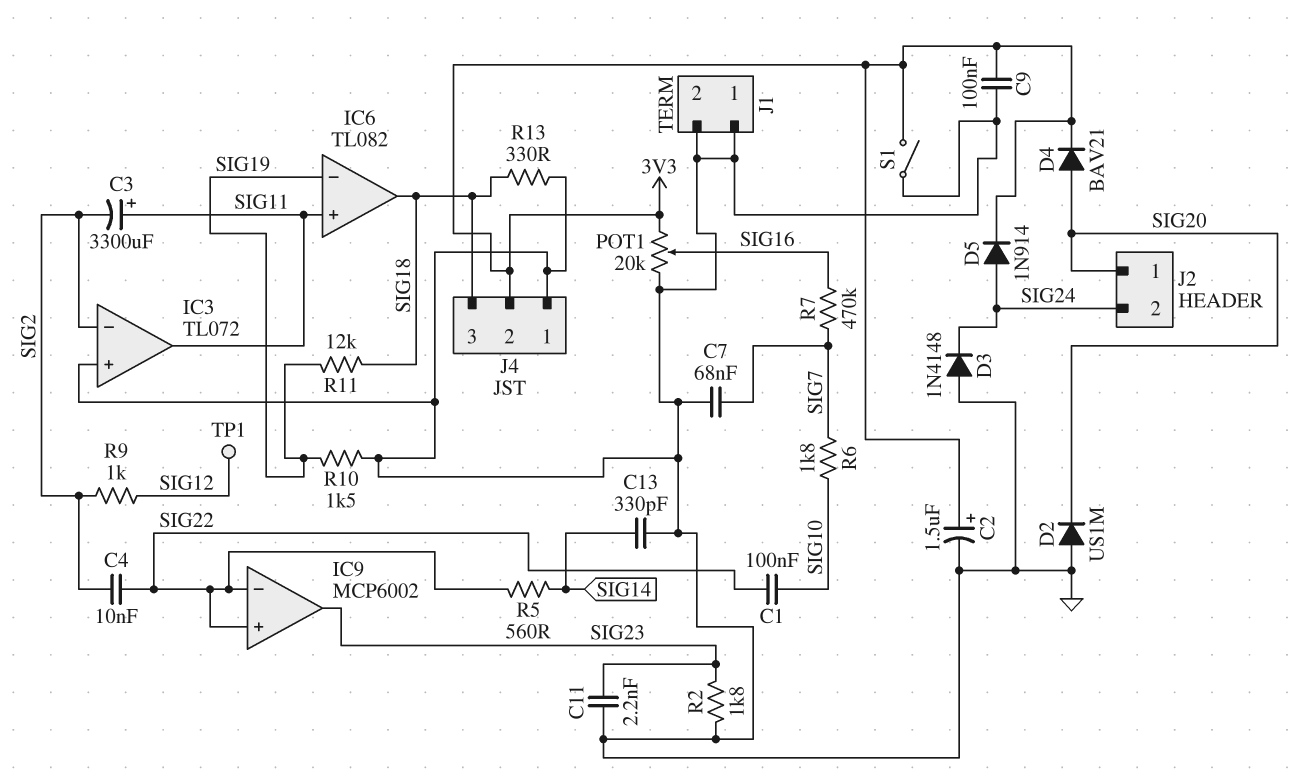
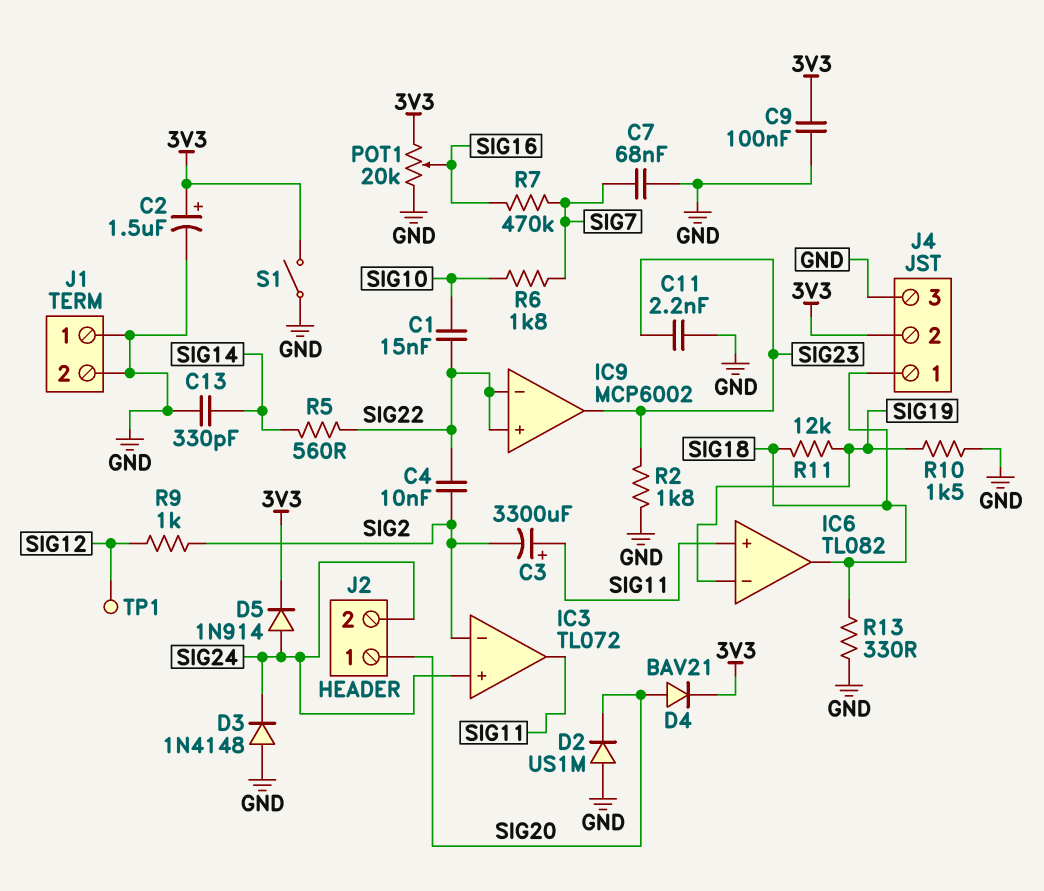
C1: 100nF (SIG10, SIG22) -> 15nF (SIG10, SIG22)
IC3 pin in+: GND -> SIG24
J4 pin 1: GND -> SIG18
J4 pin 3: SIG18 -> GND

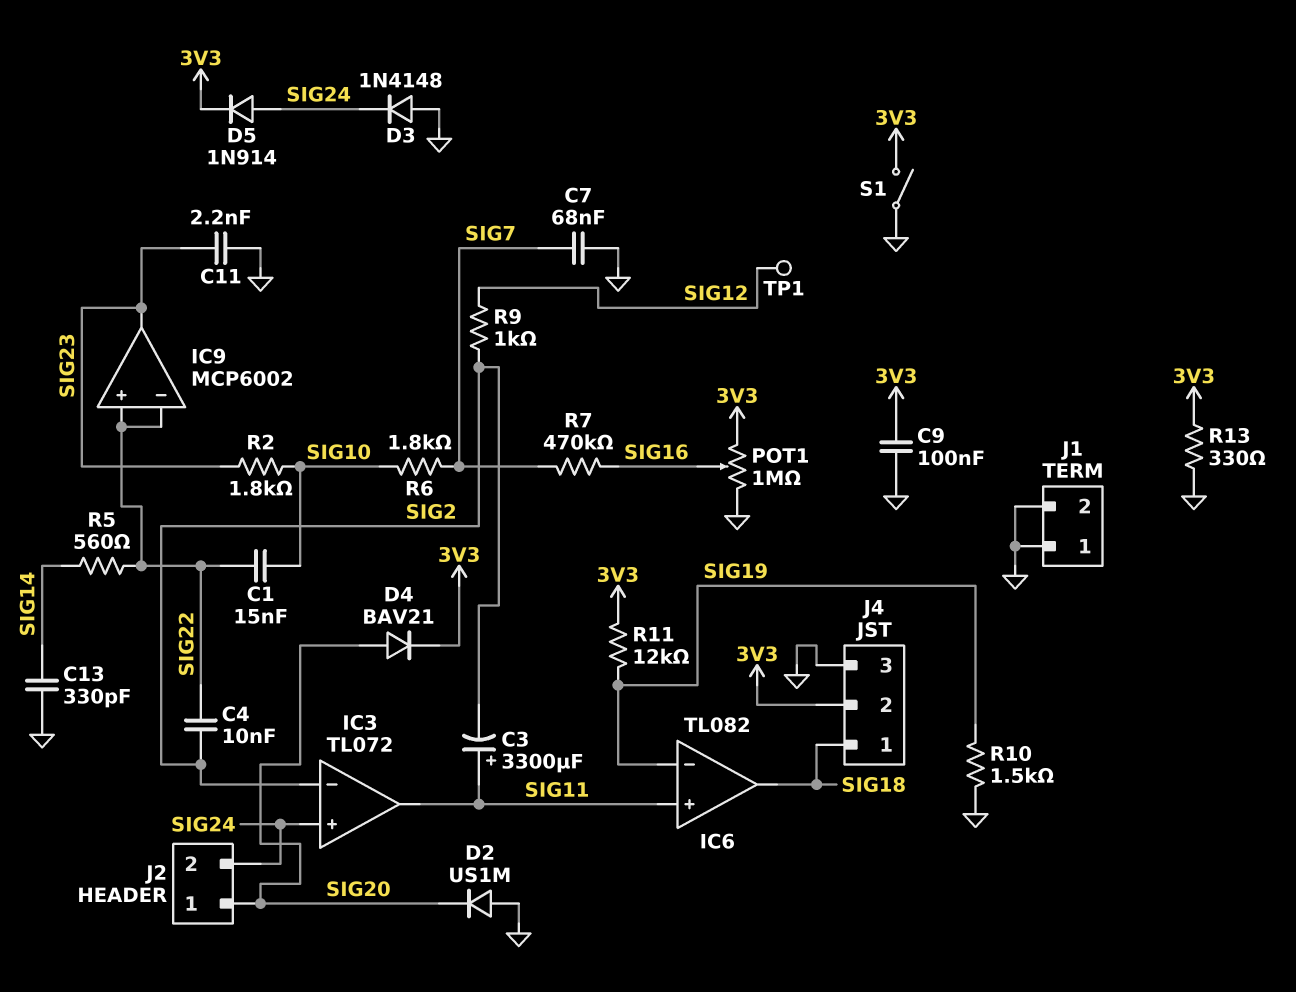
C2: 1.5uF (plus 3V3, minus GND) -> none
POT1: 20k (3V3, GND, wiper SIG16) -> 1M (3V3, GND, wiper SIG16)
R2: 1.8k (GND, SIG23) -> 1.8k (SIG10, SIG23)
R11: 12k (SIG18, SIG19) -> 12k (3V3, SIG19)
R13: 330 (GND, SIG18) -> 330 (3V3, GND)

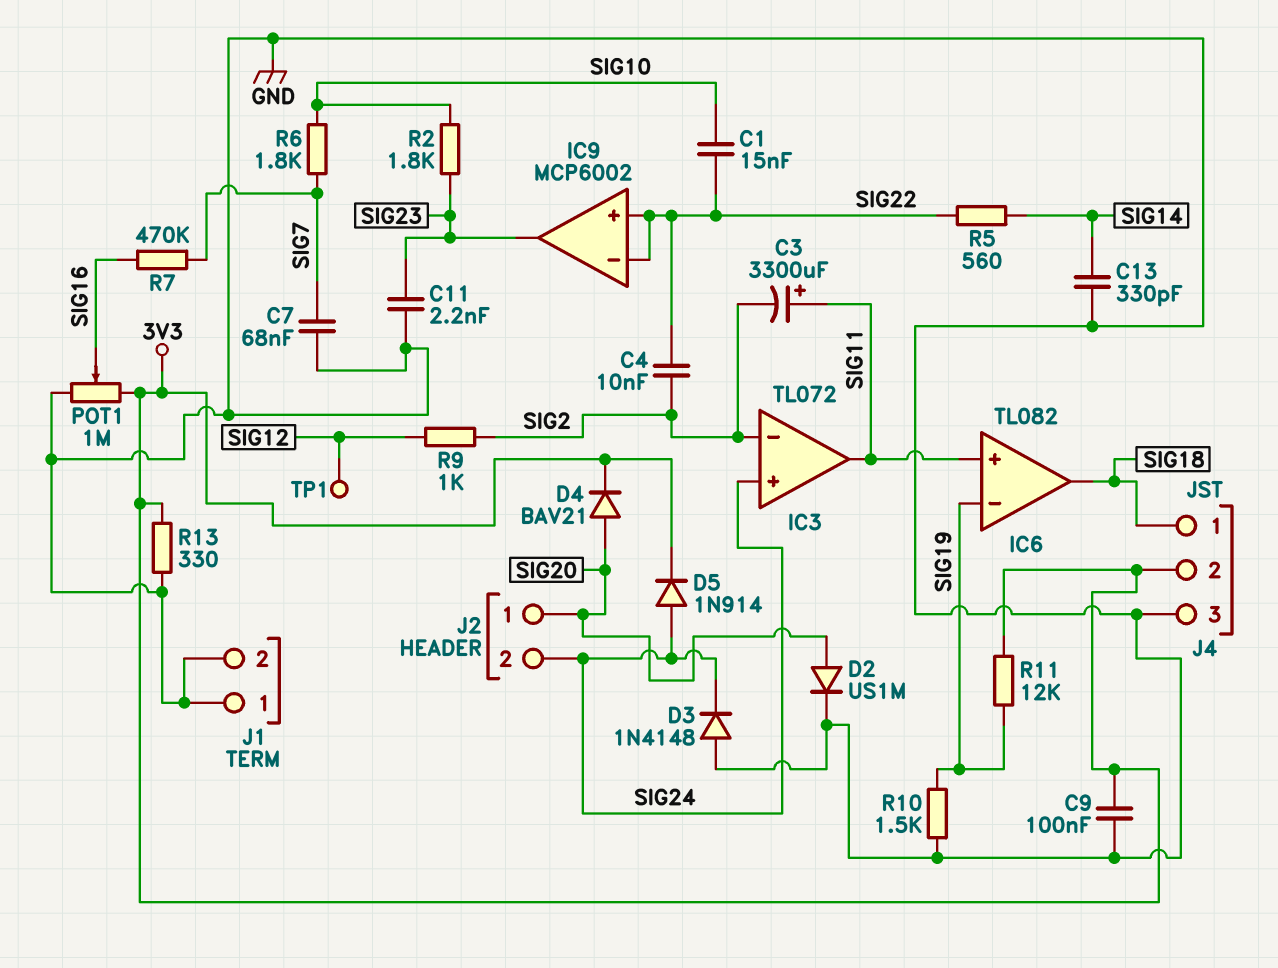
D2: diode US1M (A GND, K SIG20) -> diode US1M (A SIG20, K GND)
S1: switch (3V3, GND) -> none

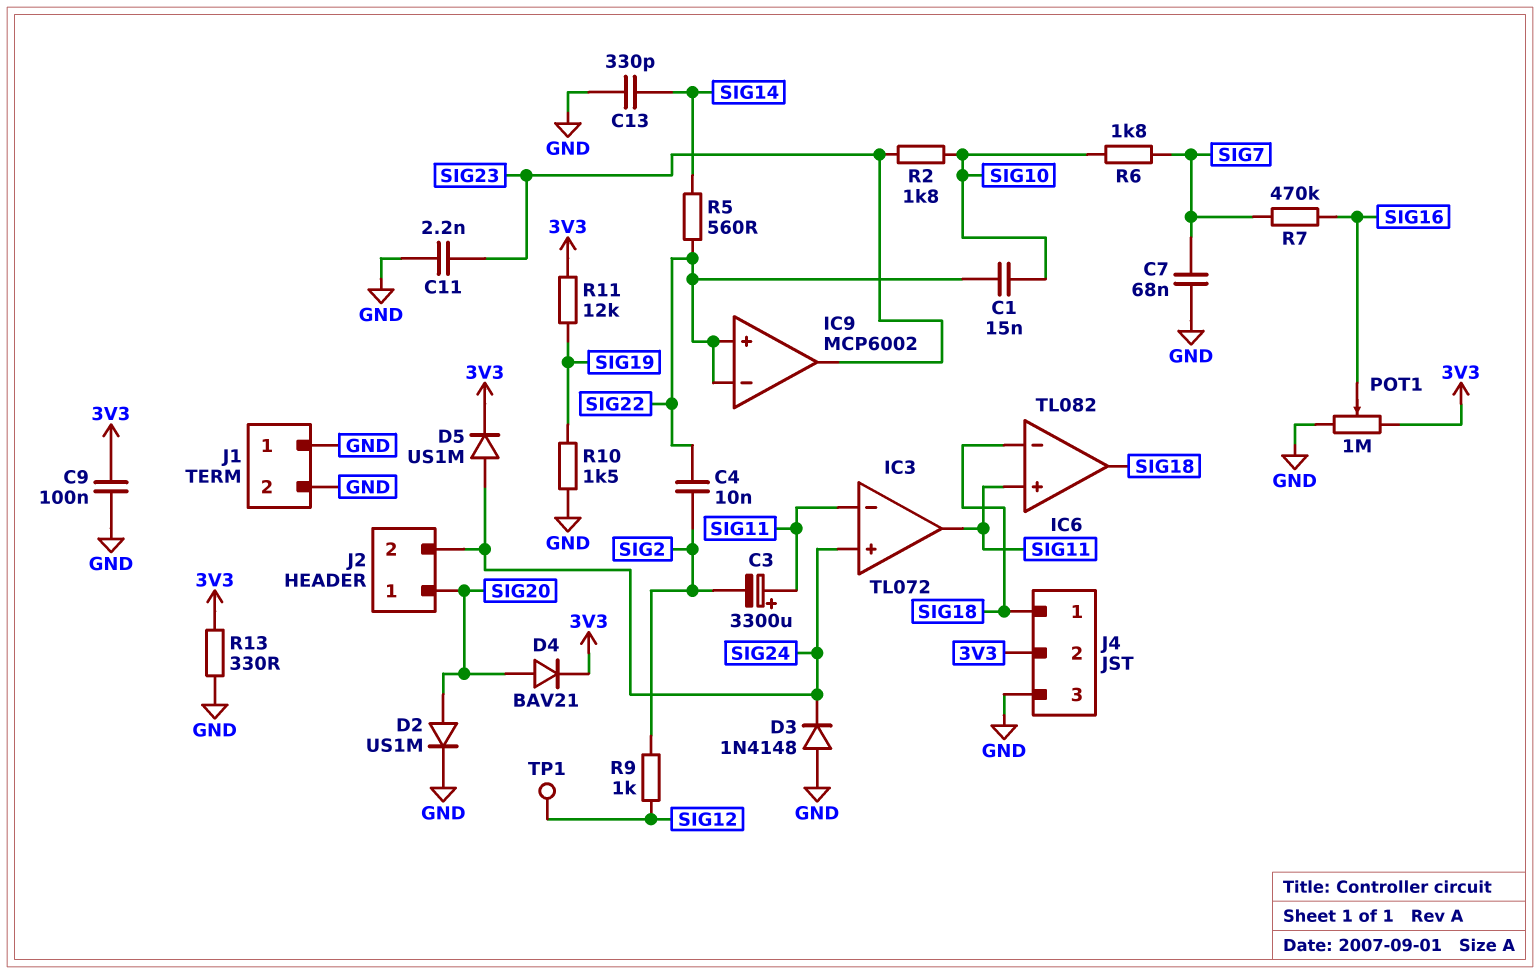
D5: diode 1N914 (A SIG24, K 3V3) -> diode US1M (A SIG24, K 3V3)
IC3 pin in-: SIG2 -> SIG11
IC6 pin in-: SIG19 -> SIG18

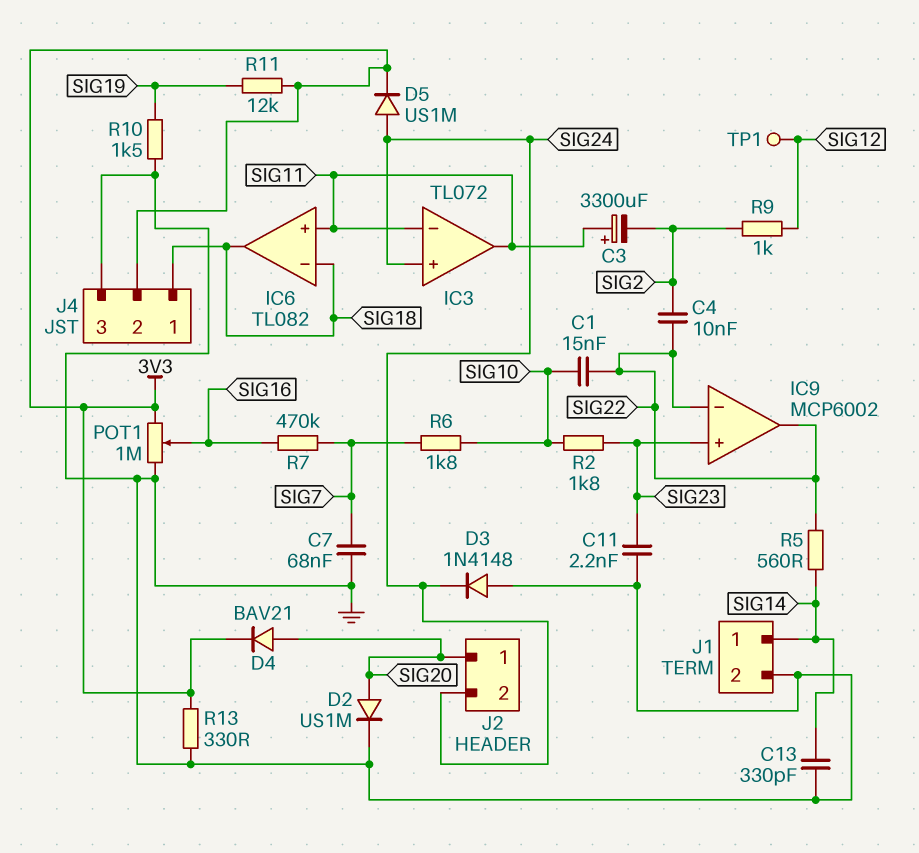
C9: 100nF (3V3, GND) -> none
IC9 pin in+: SIG22 -> SIG23
IC9 pin out: SIG23 -> SIG22
J1 pin 1: GND -> SIG14

